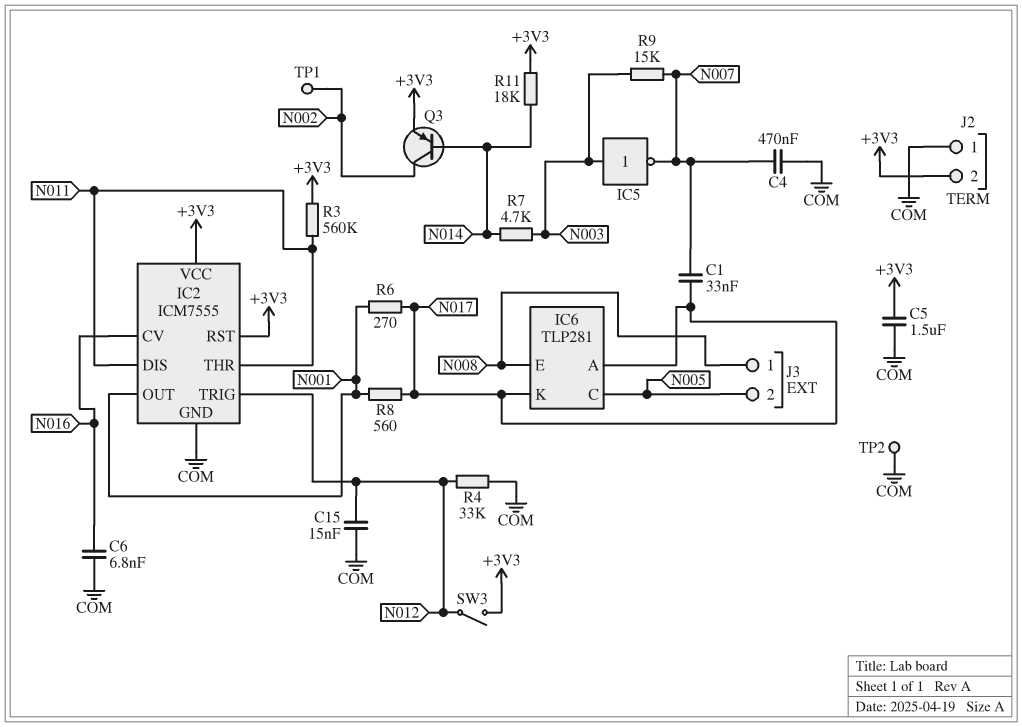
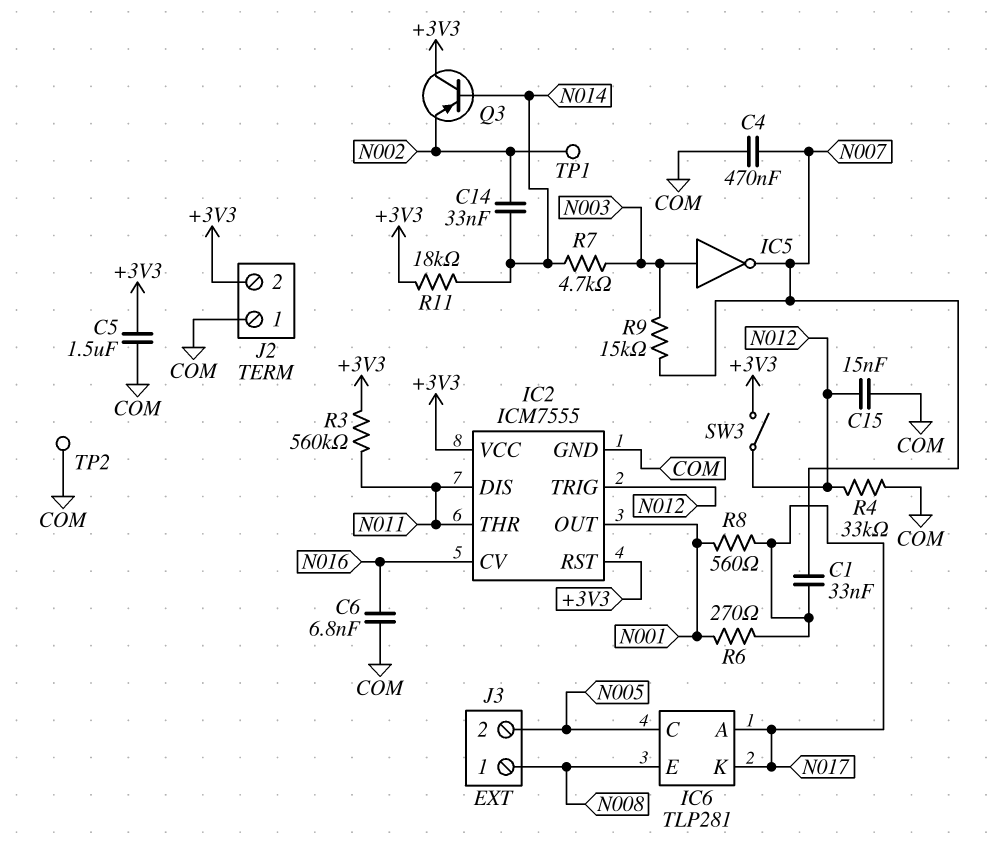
C14: none -> 33nF (N002, N014)
Q3: PNP (B N014, C N002, E +3V3) -> PNP (B N014, C +3V3, E N002)

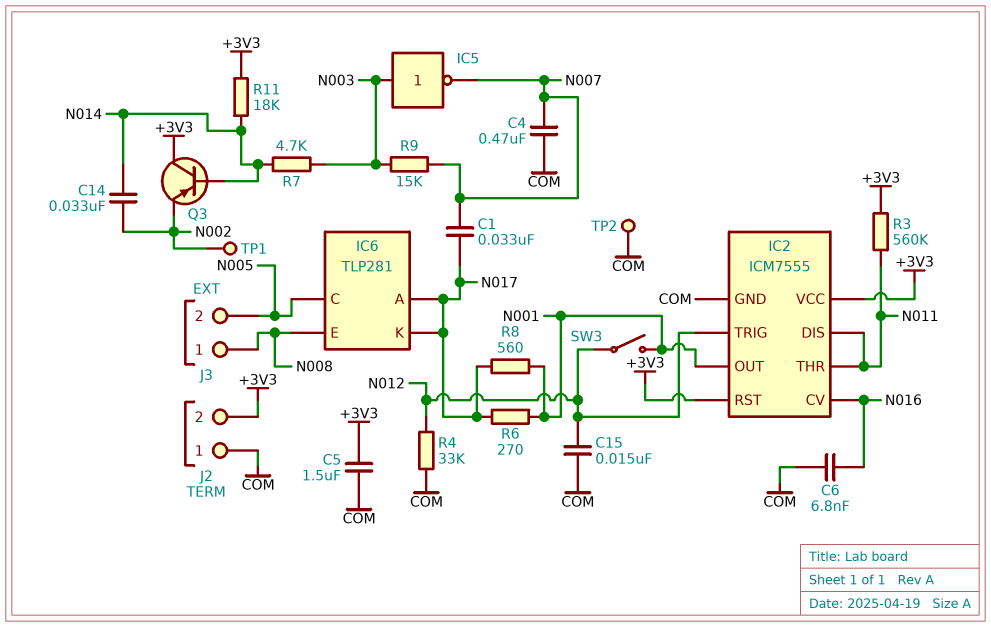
SW3: switch (+3V3, N012) -> switch (N001, N012)

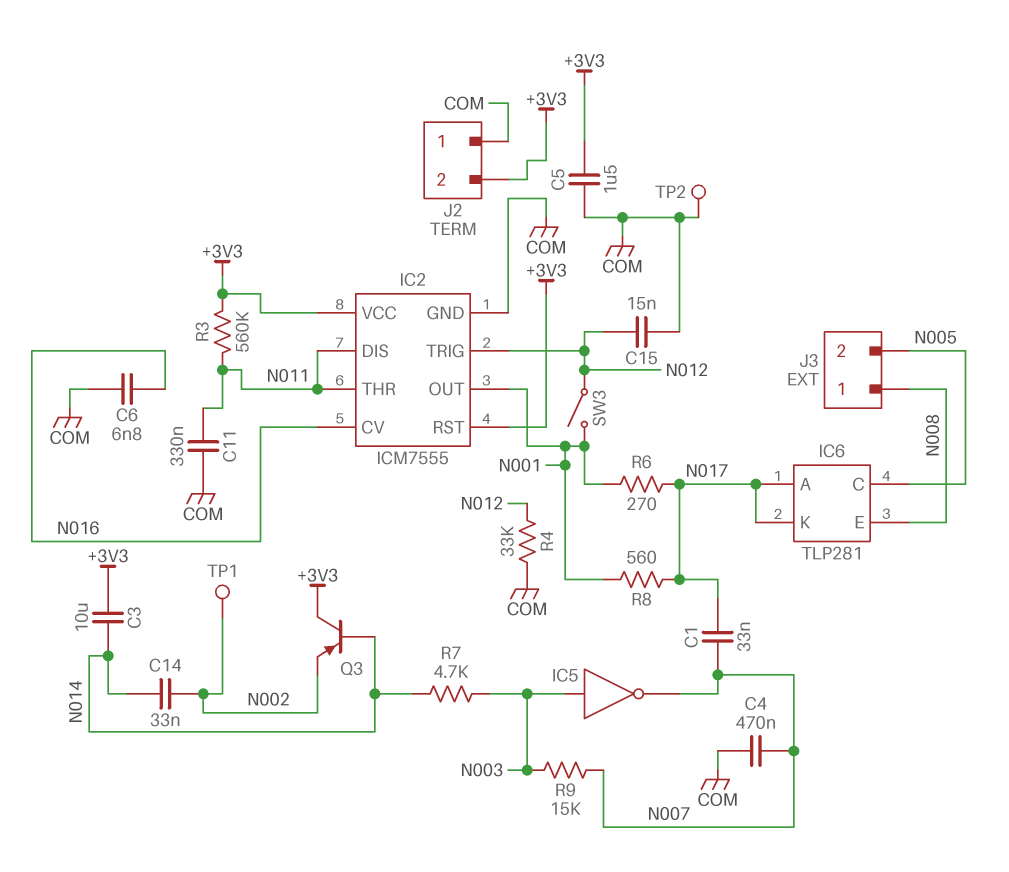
C3: none -> 10uF (+3V3, N014)
C11: none -> 330nF (COM, N011)
R11: 18k (+3V3, N014) -> none

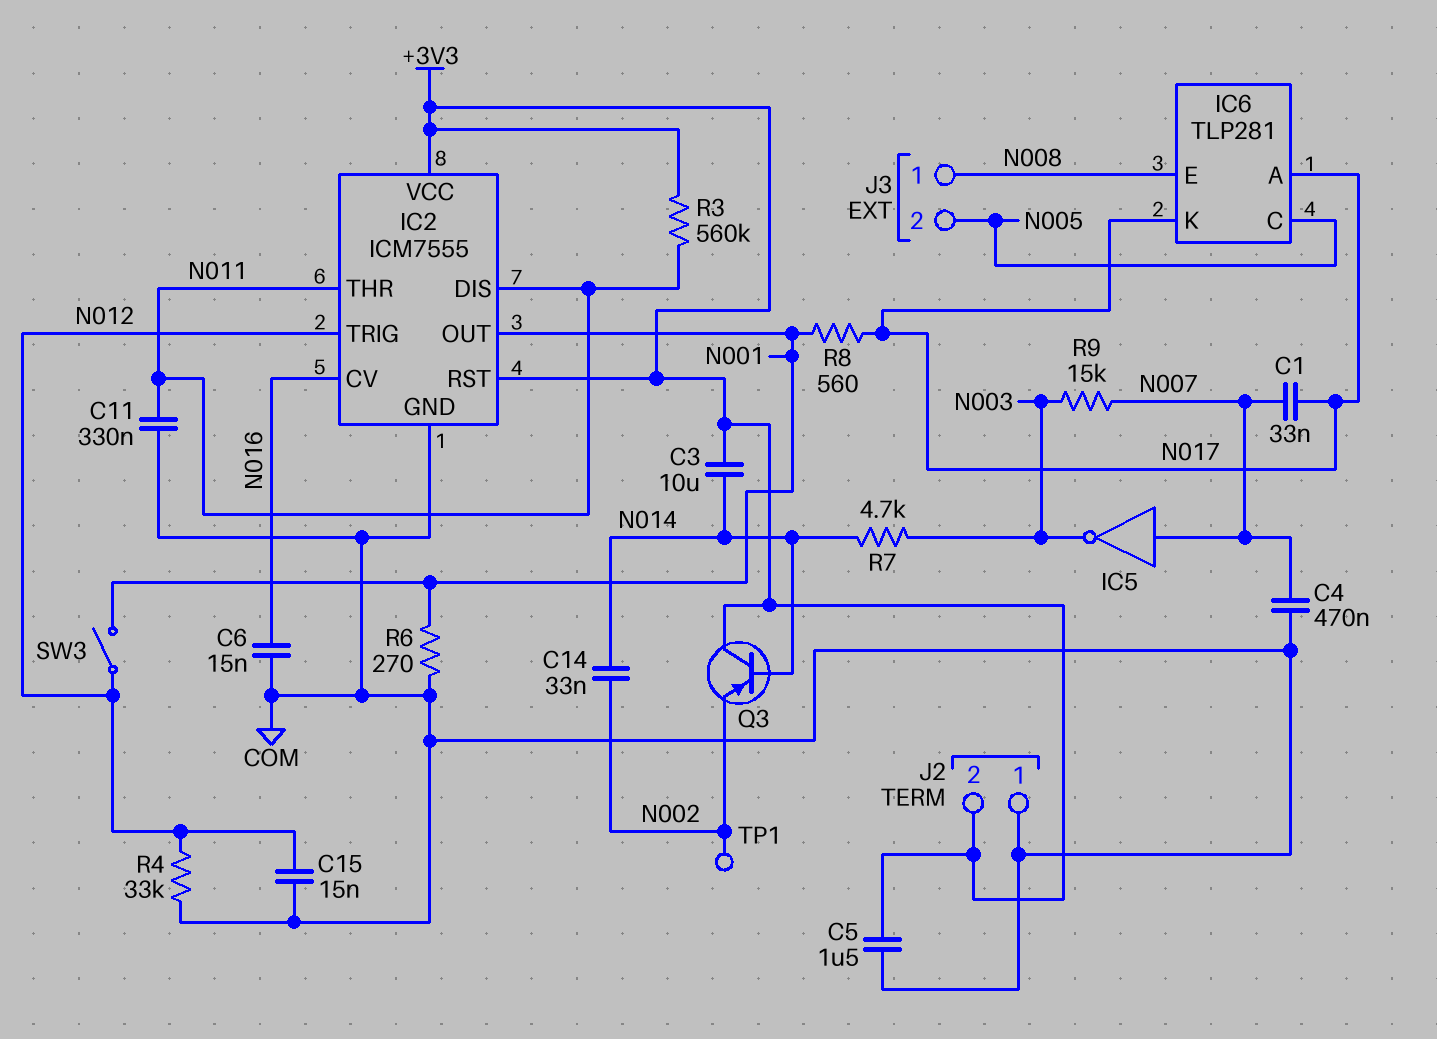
C6: 6.8nF (COM, N016) -> 15nF (COM, N016)
IC5: NOT (in N003, out N007) -> NOT (in N007, out N003)
R6: 270 (N001, N017) -> 270 (COM, N001)
TP2: test point (COM) -> none

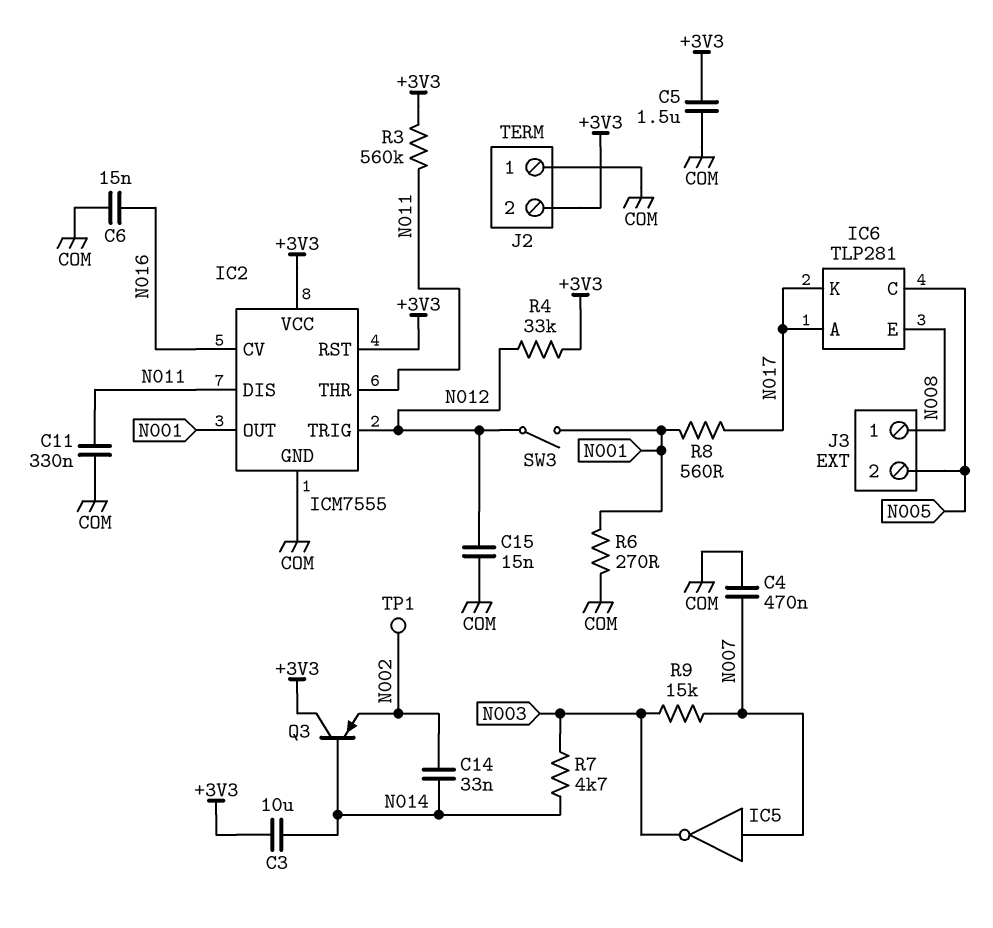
C1: 33nF (N007, N017) -> none
R4: 33k (COM, N012) -> 33k (+3V3, N012)

